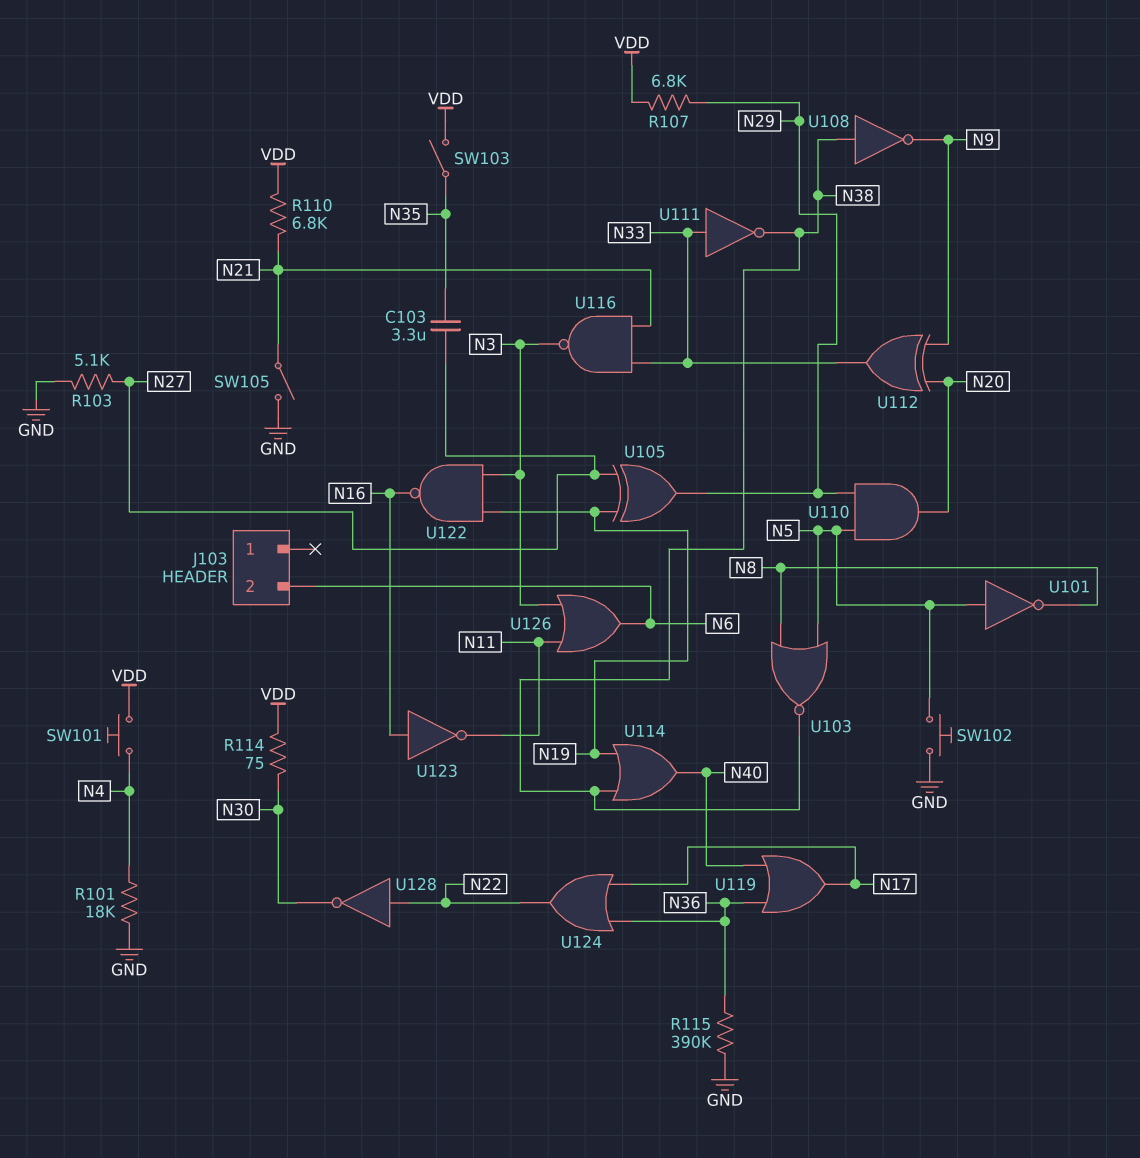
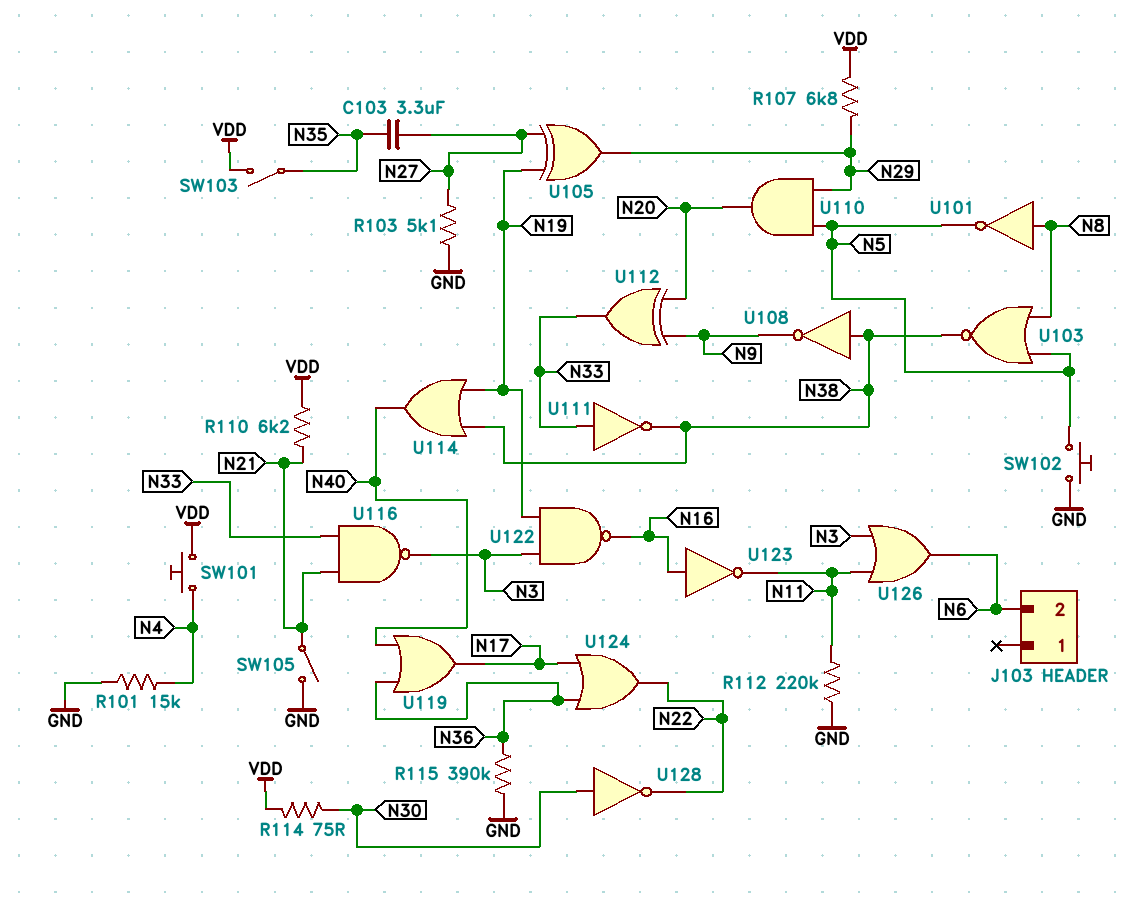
R101: 18k (GND, N4) -> 15k (GND, N4)
R110: 6.8k (N21, VDD) -> 6.2k (N21, VDD)
R112: none -> 220k (GND, N11)
U101: NOT (in N5, out N8) -> NOT (in N8, out N5)
U128: NOT (in N22, out N30) -> NOT (in N30, out N22)

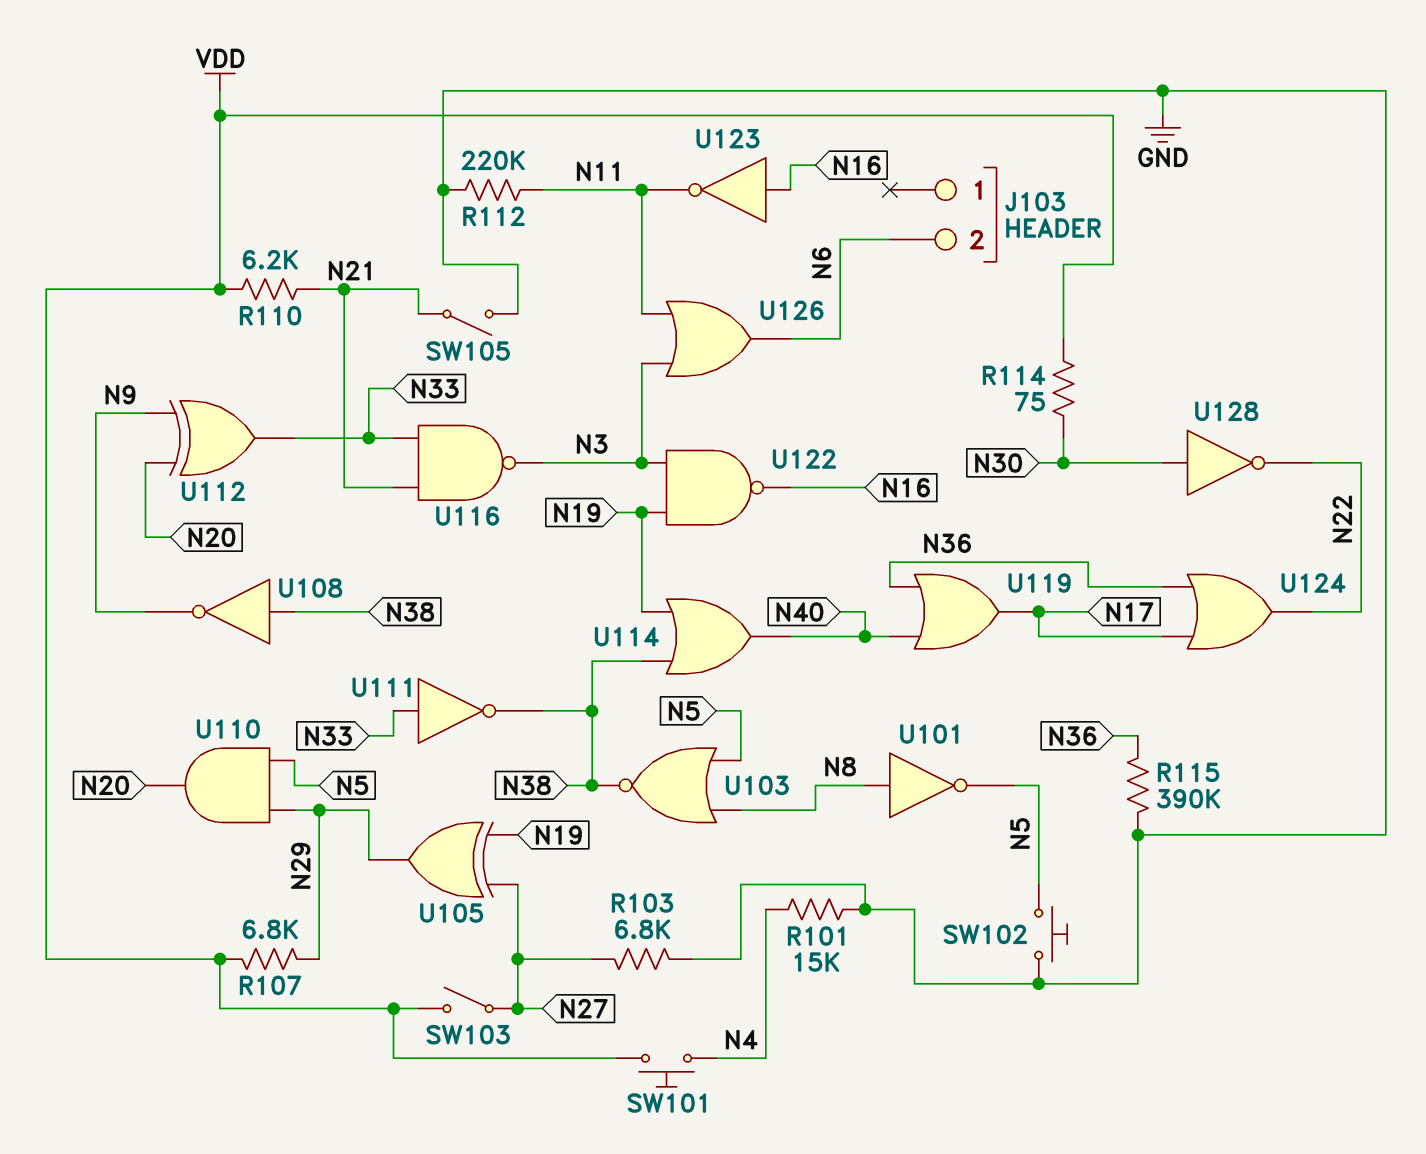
C103: 3.3uF (N27, N35) -> none
R103: 5.1k (GND, N27) -> 6.8k (GND, N27)
SW103: switch (N35, VDD) -> switch (N27, VDD)

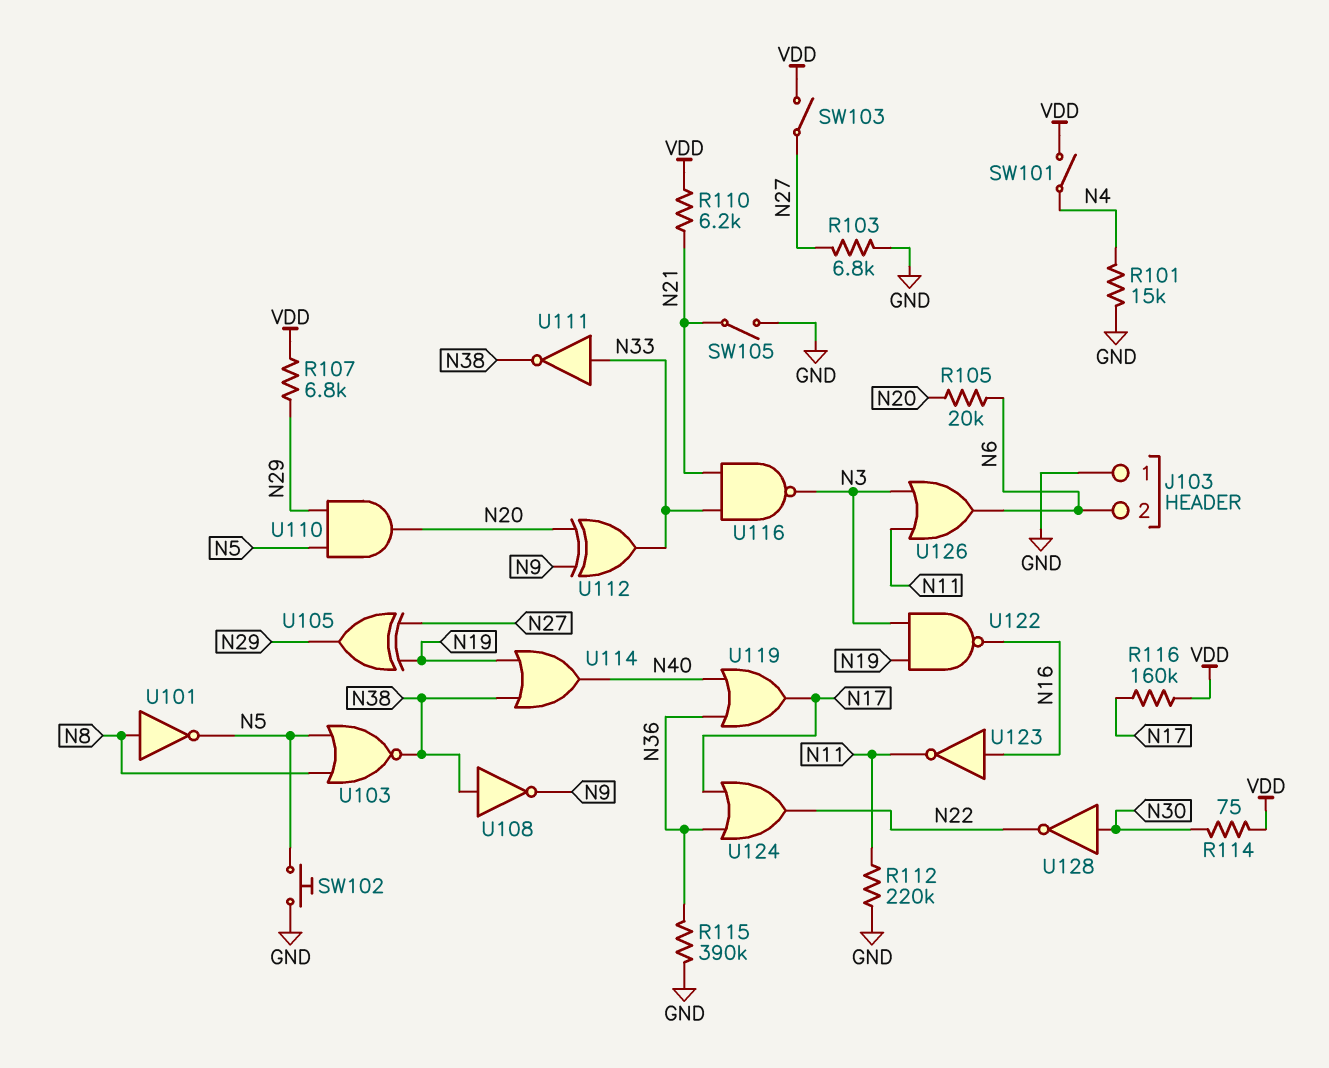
J103 pin 1: none -> GND
R105: none -> 20k (N6, N20)
R116: none -> 160k (N17, VDD)
SW101: button (N4, VDD) -> switch (N4, VDD)

